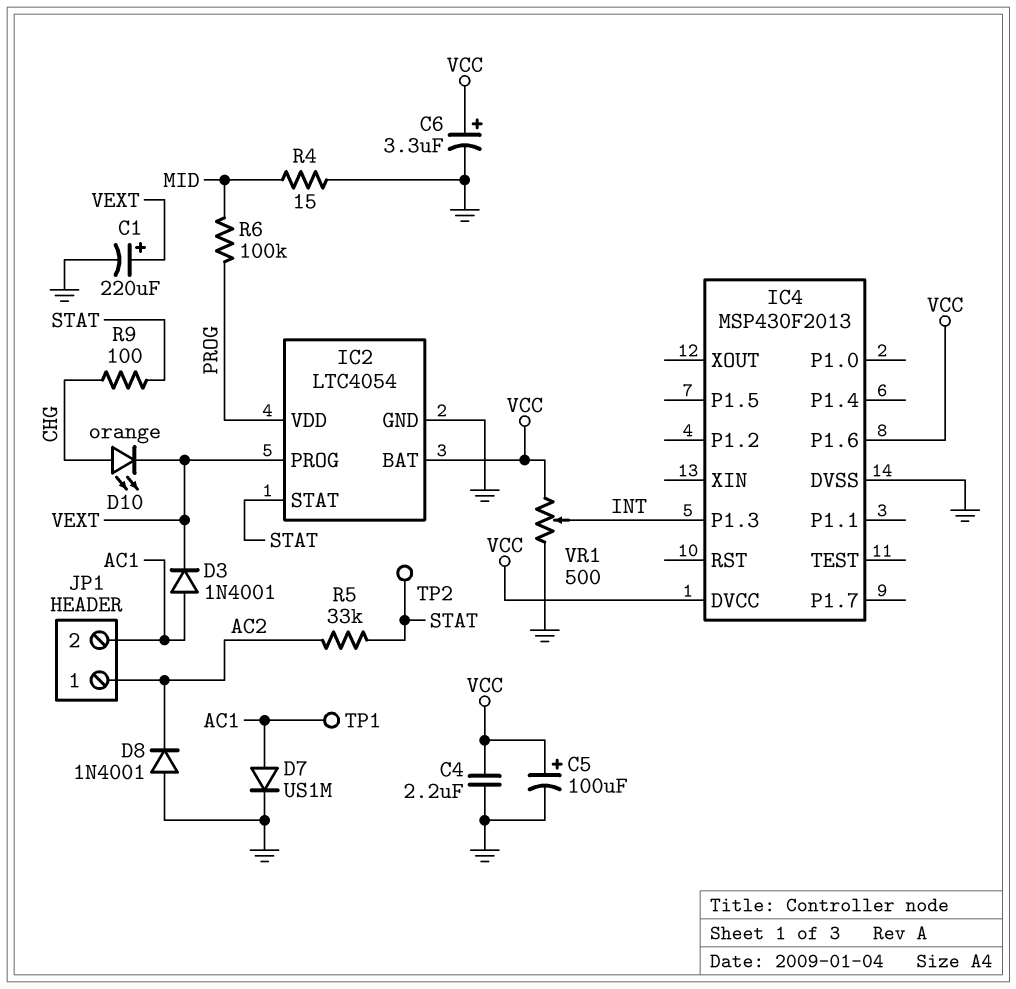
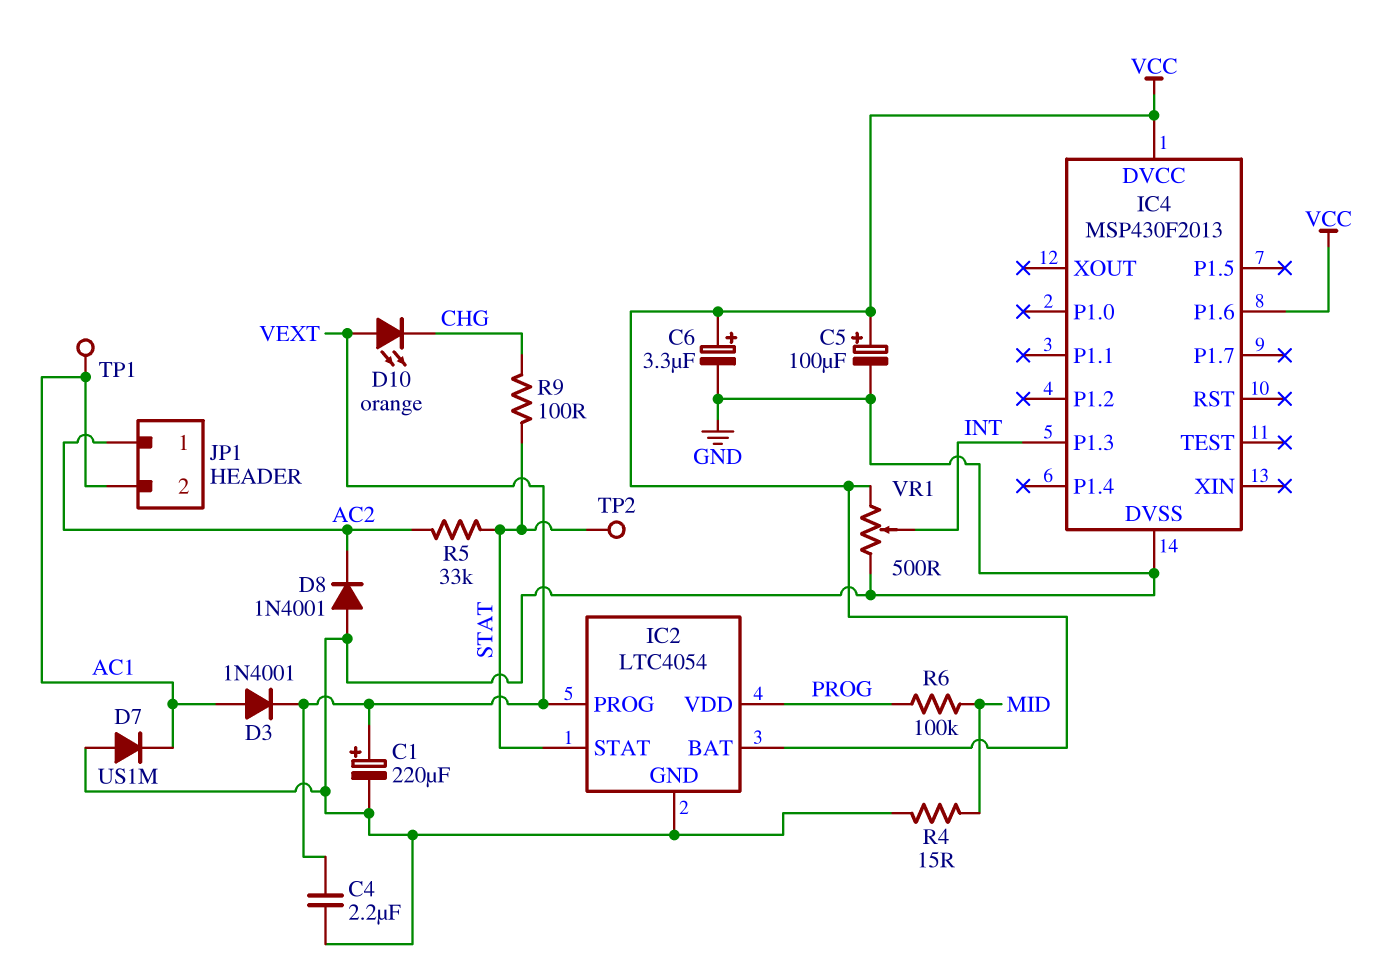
C4: 2.2uF (GND, VCC) -> 2.2uF (GND, VEXT)
D7: diode US1M (A AC1, K GND) -> diode US1M (A GND, K AC1)
D10: LED orange (A CHG, K VEXT) -> LED orange (A VEXT, K CHG)

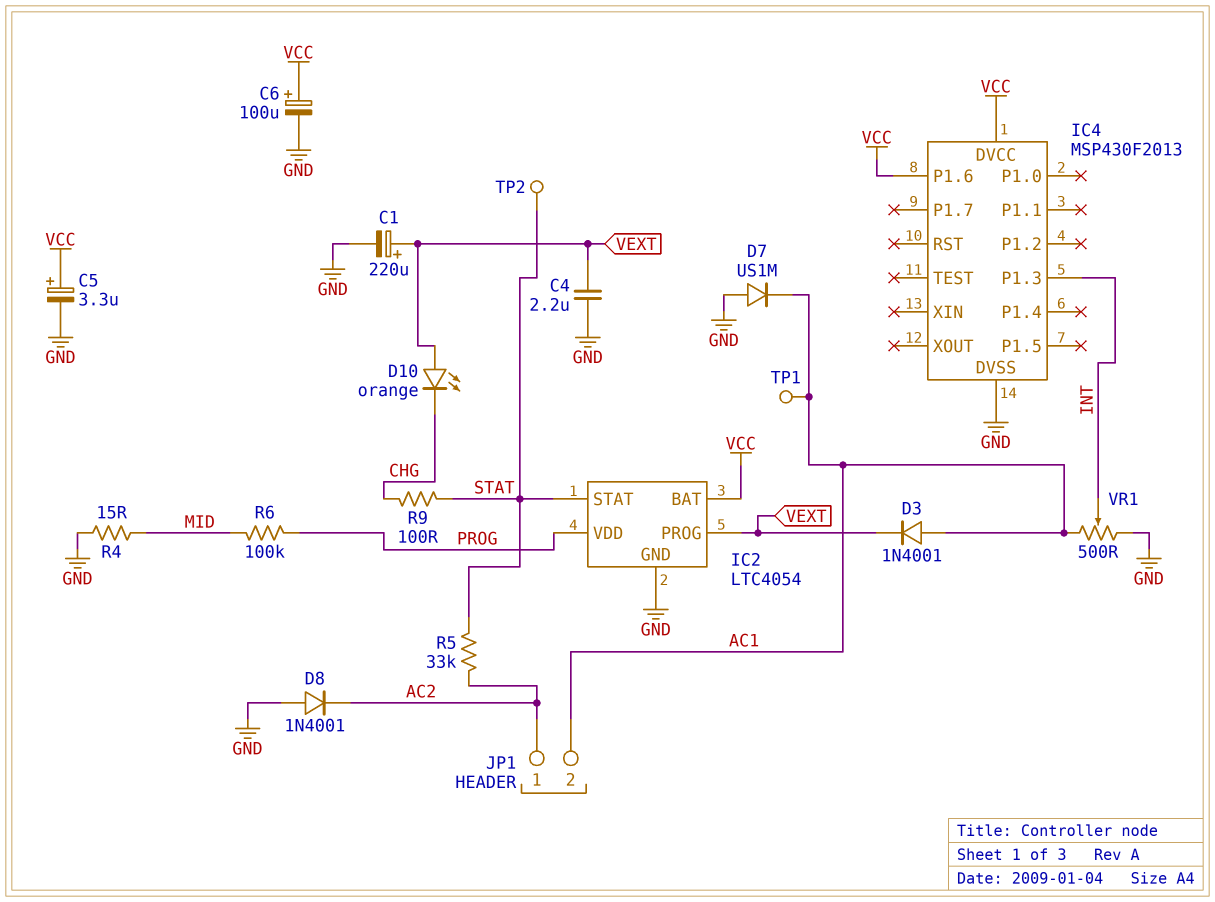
C5: 100uF (plus VCC, minus GND) -> 3.3uF (plus VCC, minus GND)
C6: 3.3uF (plus VCC, minus GND) -> 100uF (plus VCC, minus GND)
VR1: 500 (GND, VCC, wiper INT) -> 500 (AC1, GND, wiper INT)

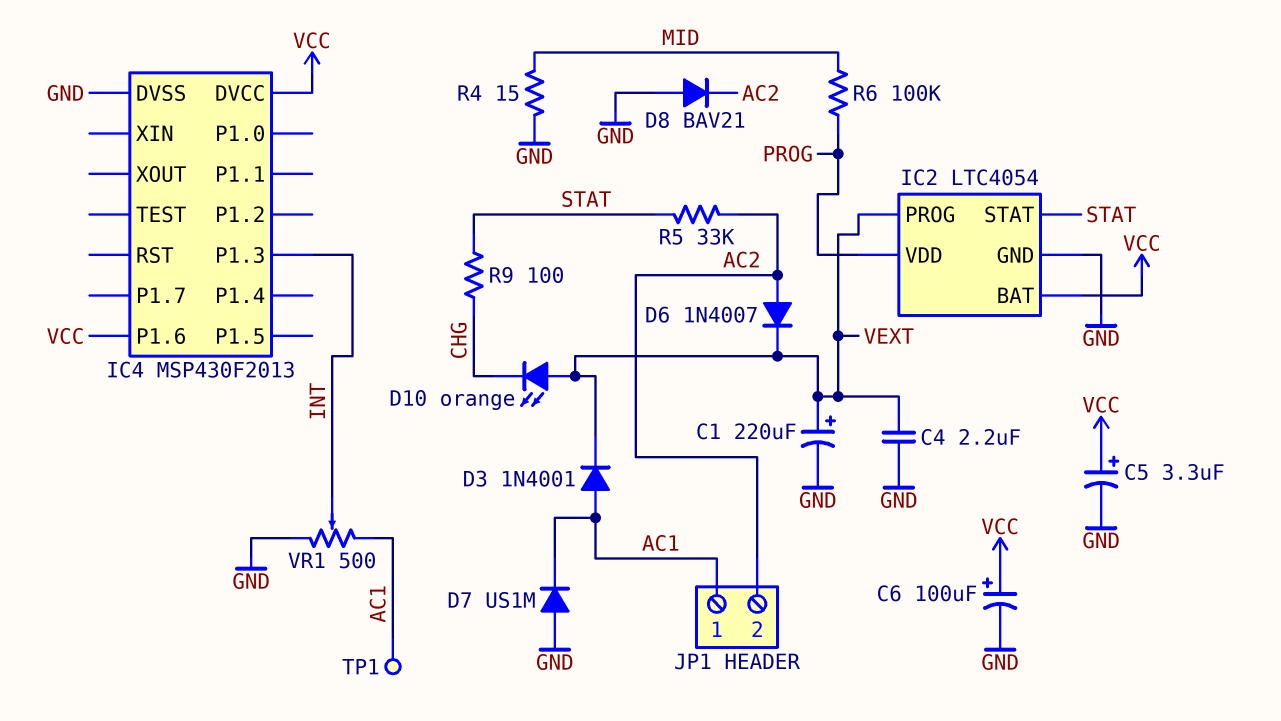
D6: none -> diode 1N4007 (A AC2, K VEXT)
D8: diode 1N4001 (A GND, K AC2) -> diode BAV21 (A GND, K AC2)
JP1 pin 1: AC2 -> AC1
JP1 pin 2: AC1 -> AC2
TP2: test point (STAT) -> none

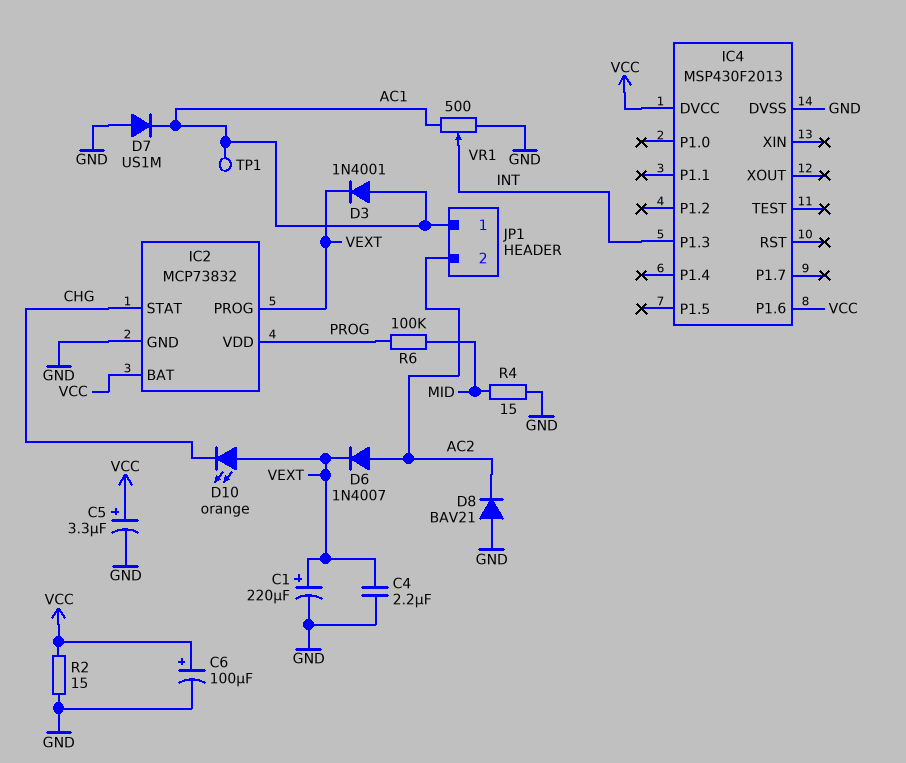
IC2: LTC4054 -> MCP73832
IC2 pin STAT: STAT -> CHG
R2: none -> 15 (GND, VCC)
R5: 33k (AC2, STAT) -> none
R9: 100 (CHG, STAT) -> none

